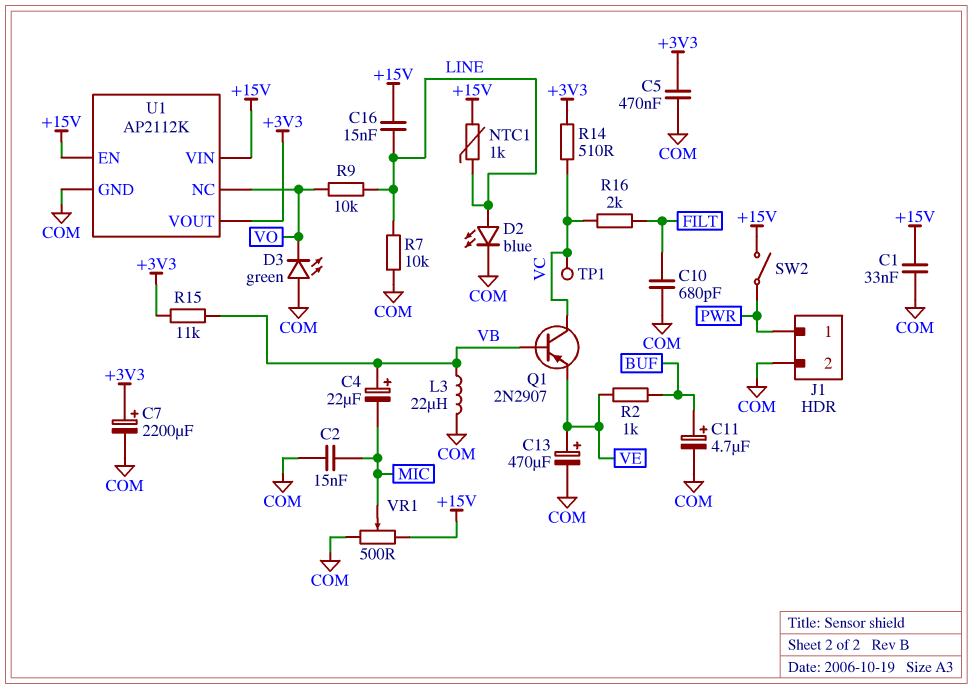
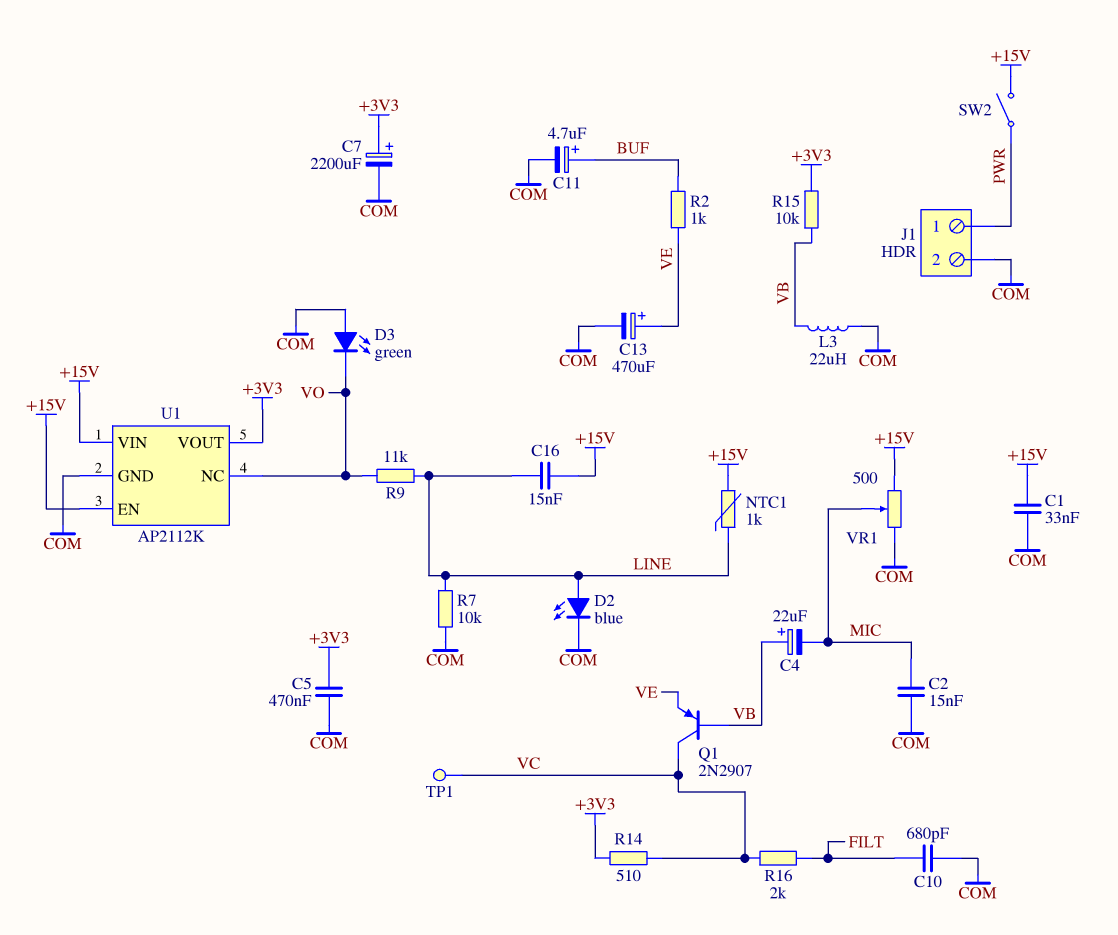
R9: 10k (LINE, VO) -> 11k (LINE, VO)
R15: 11k (+3V3, VB) -> 10k (+3V3, VB)

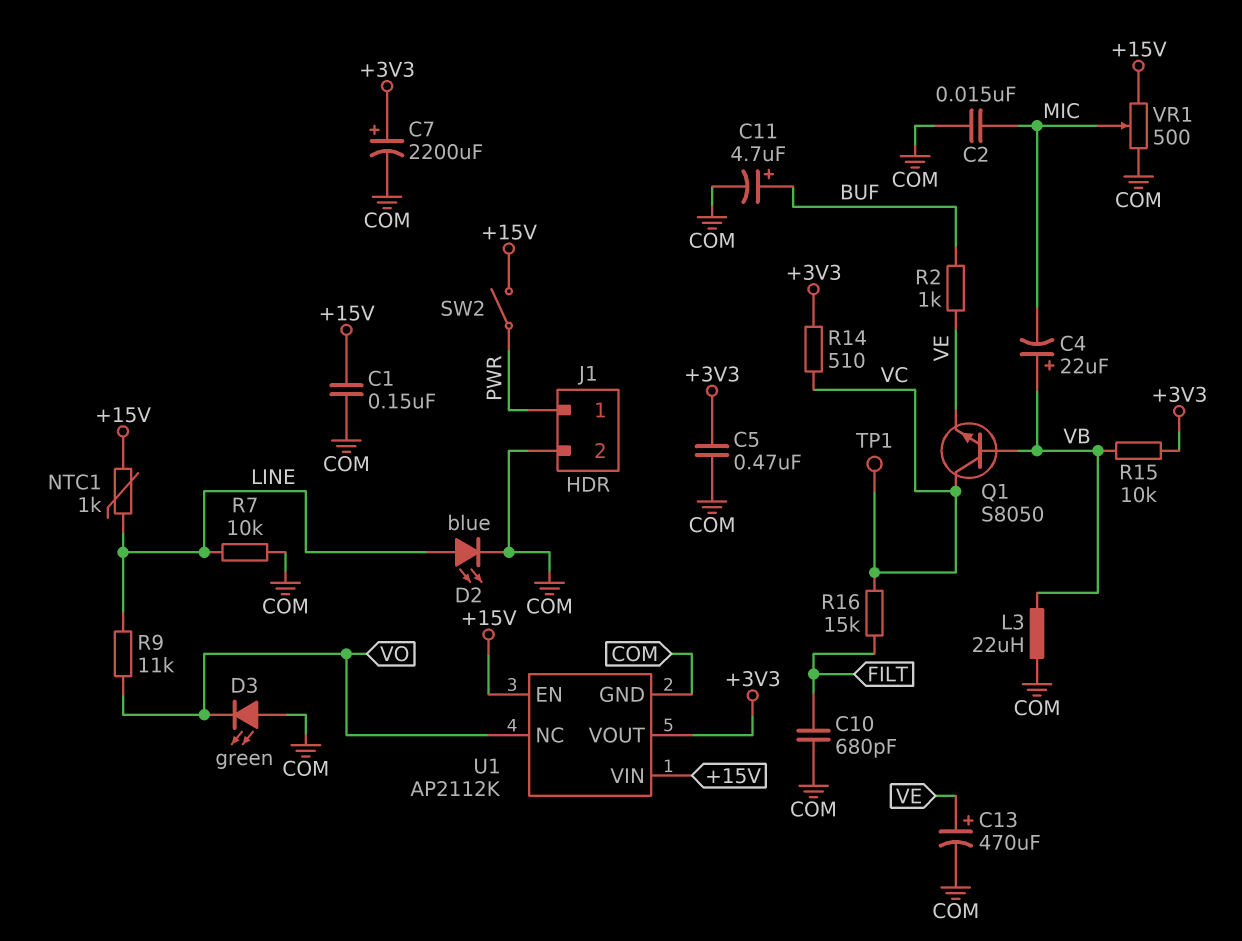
C1: 33nF (+15V, COM) -> 150nF (+15V, COM)
C16: 15nF (+15V, LINE) -> none
Q1: PNP 2N2907 (B VB, C VC, E VE) -> NPN S8050 (B VB, C VC, E VE)
R16: 2k (FILT, VC) -> 15k (FILT, VC)

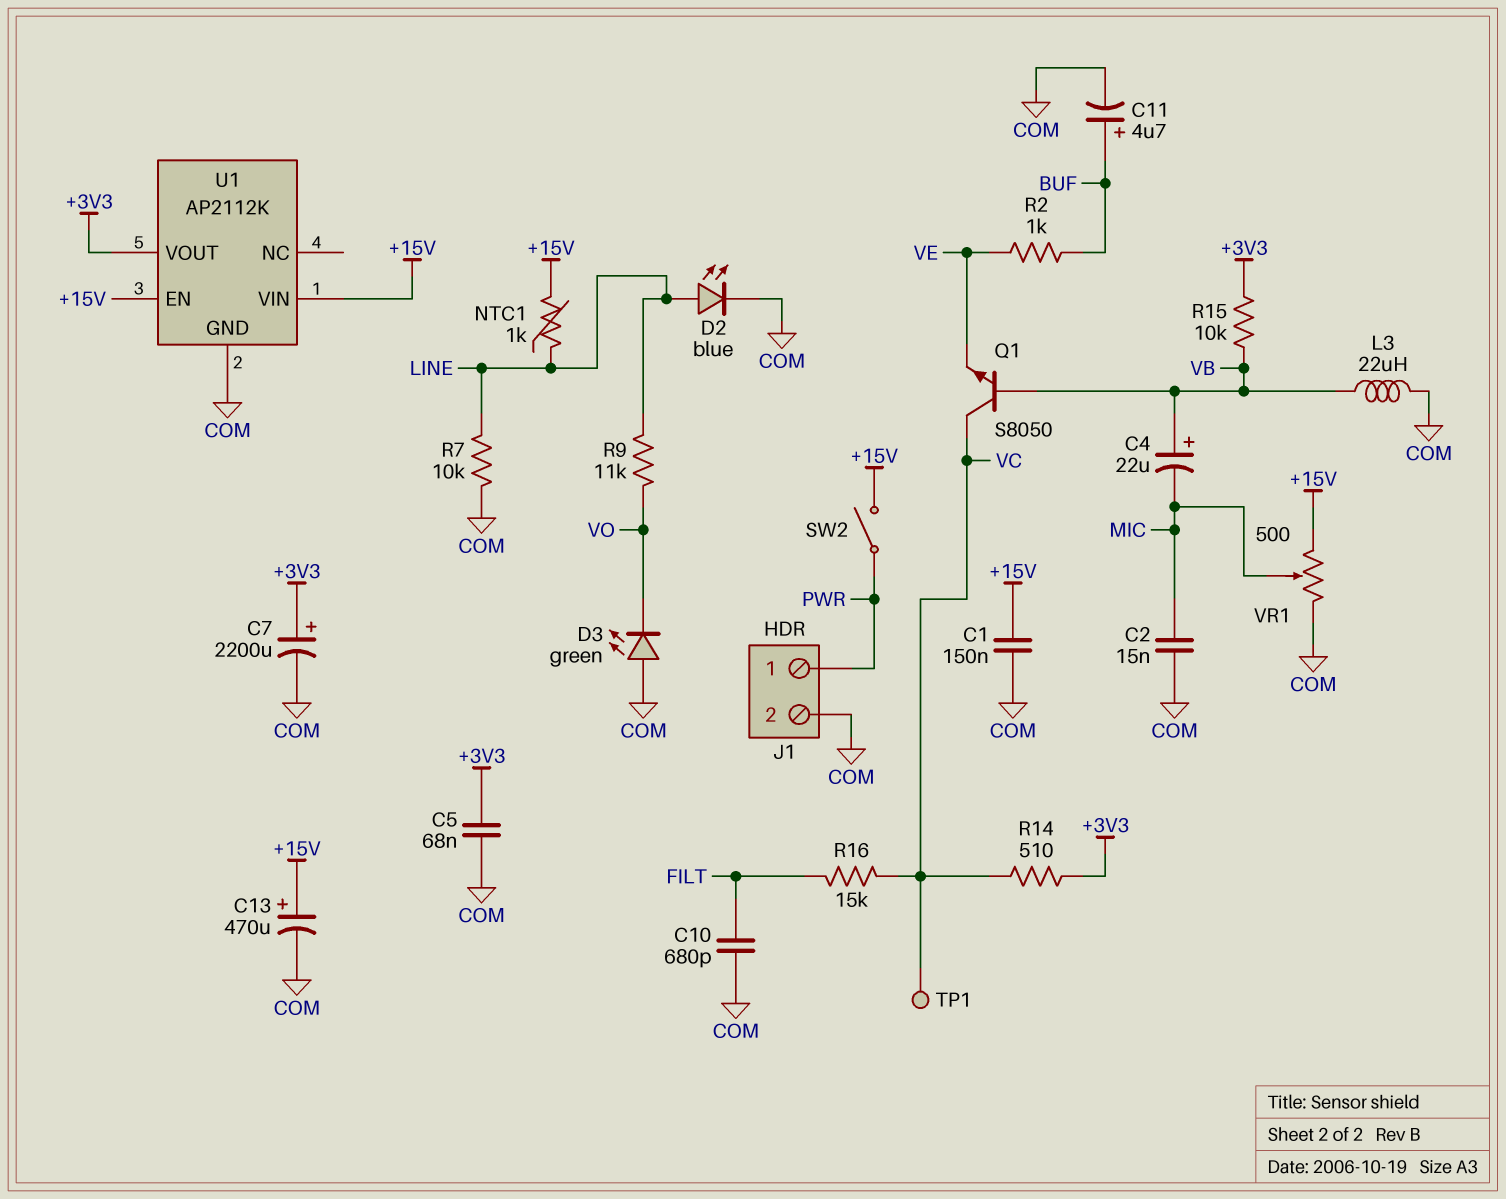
C5: 470nF (+3V3, COM) -> 68nF (+3V3, COM)
C13: 470uF (plus VE, minus COM) -> 470uF (plus +15V, minus COM)
U1 pin NC: VO -> none

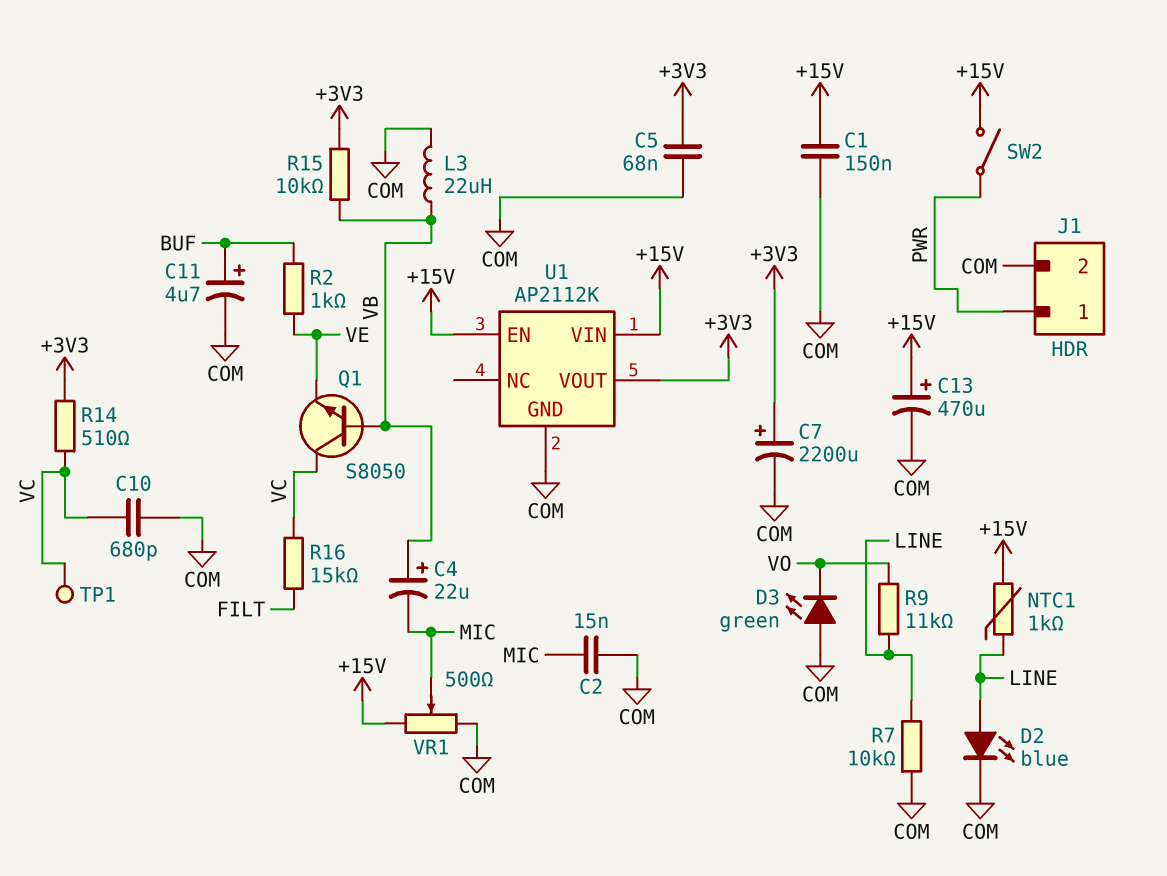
C10: 680pF (COM, FILT) -> 680pF (COM, VC)

